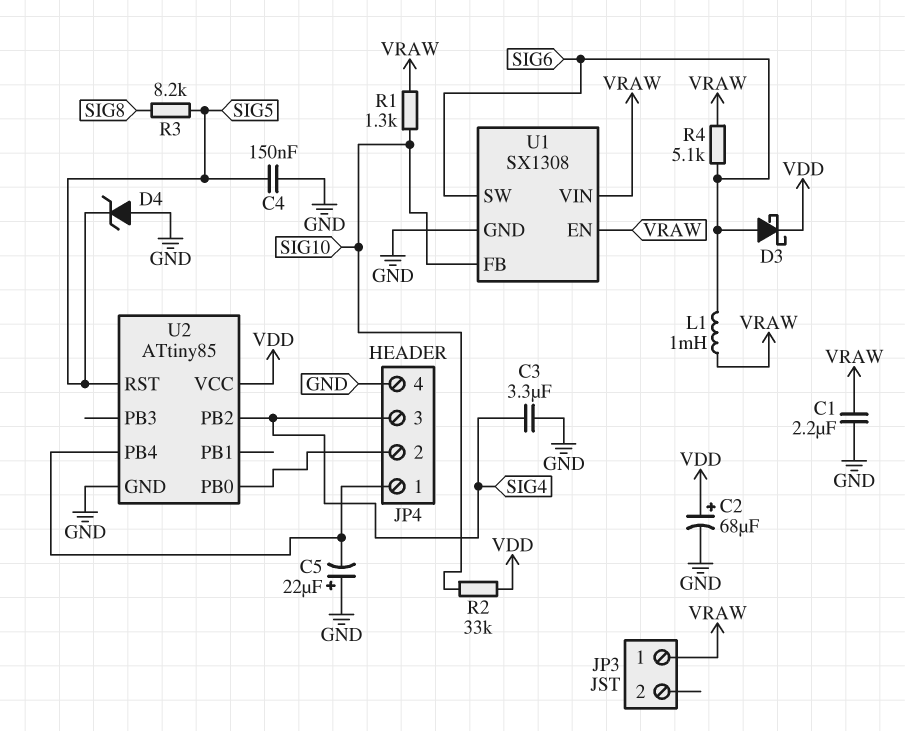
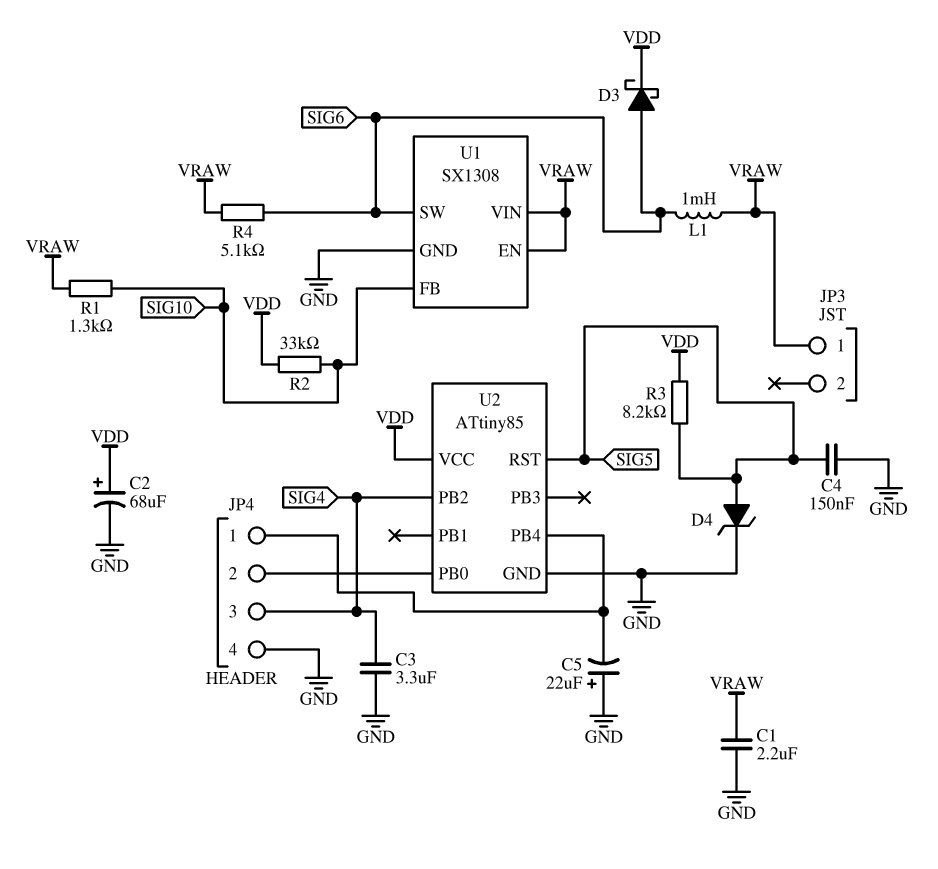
D4: zener (A GND, K SIG5) -> zener (A SIG5, K GND)
R3: 8.2k (SIG5, SIG8) -> 8.2k (SIG5, VDD)

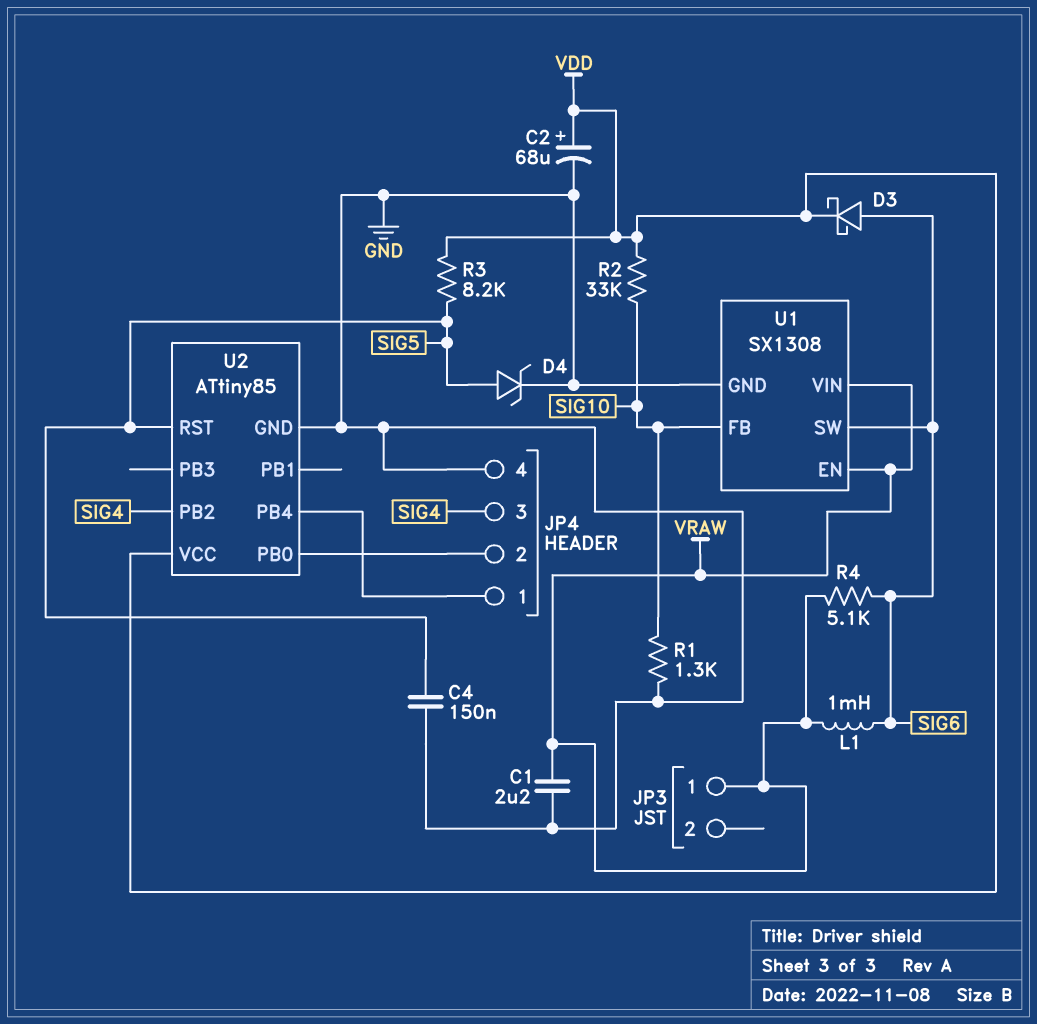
C3: 3.3uF (GND, SIG4) -> none
C5: 22uF (plus GND, minus JP4/1) -> none
R1: 1.3k (SIG10, VRAW) -> 1.3k (GND, SIG10)

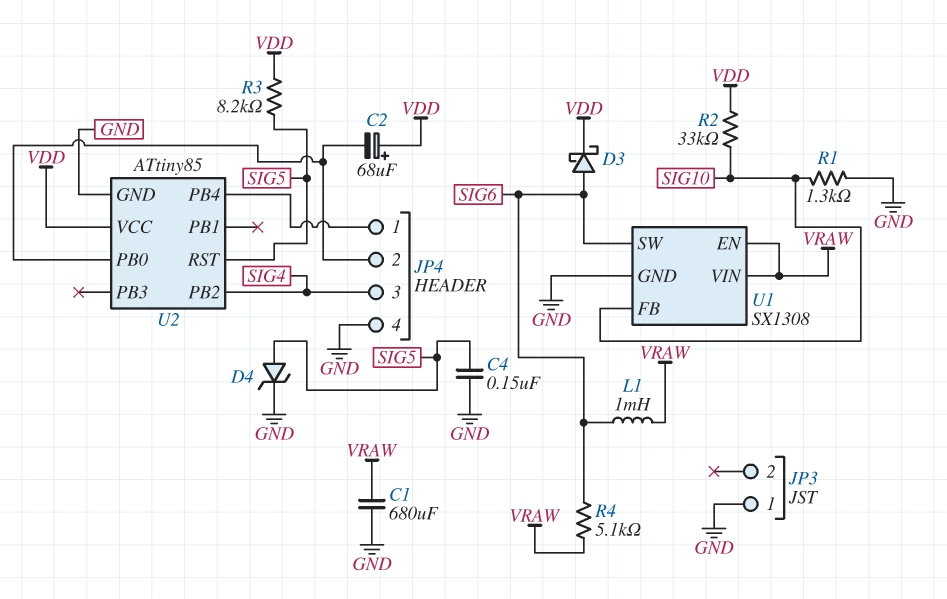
C1: 2.2uF (GND, VRAW) -> 680uF (GND, VRAW)
C2: 68uF (plus VDD, minus GND) -> 68uF (plus VDD, minus JP4/2)
JP3 pin 1: VRAW -> GND

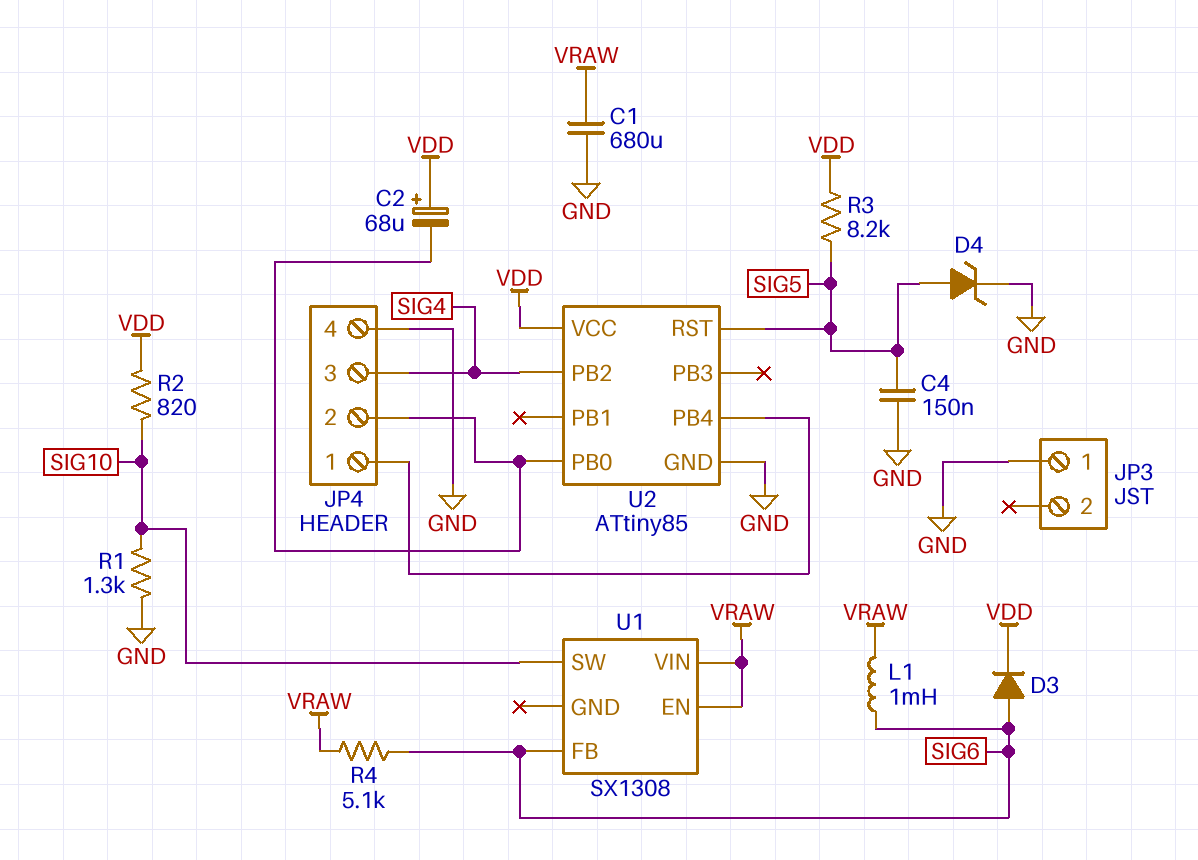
D3: schottky (A SIG6, K VDD) -> diode (A SIG6, K VDD)
R2: 33k (SIG10, VDD) -> 820 (SIG10, VDD)
U1 pin FB: SIG10 -> SIG6
U1 pin GND: GND -> none
U1 pin SW: SIG6 -> SIG10

